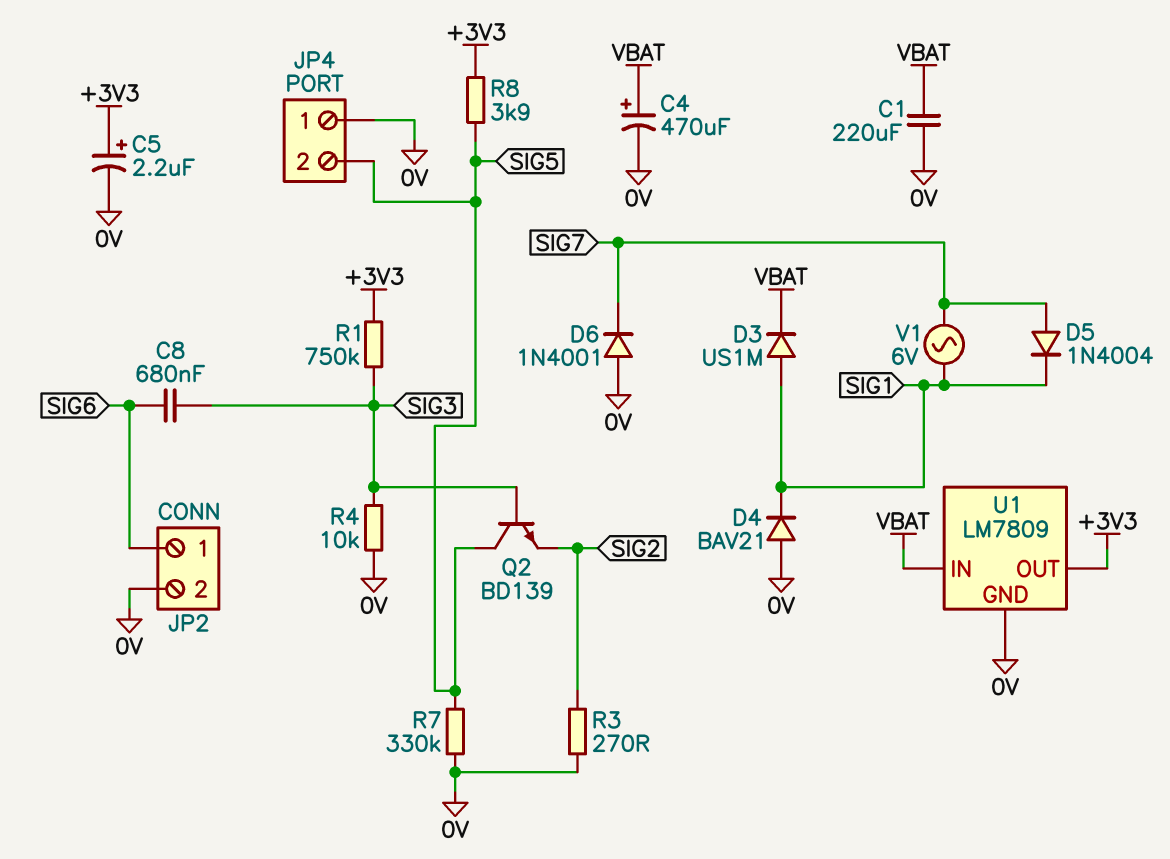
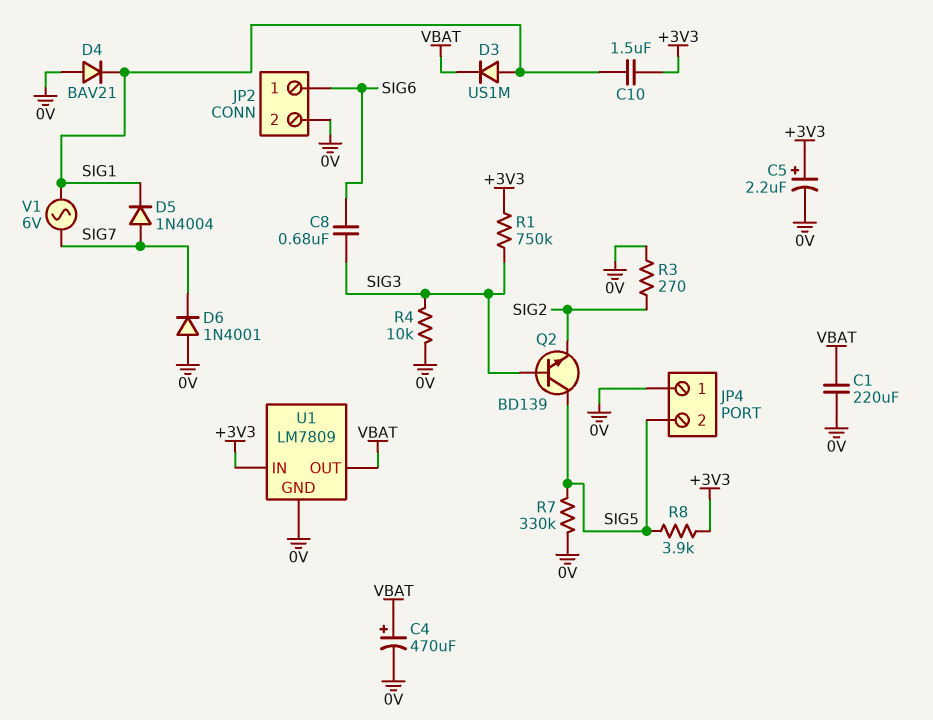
C10: none -> 1.5uF (+3V3, SIG1)
U1 pin IN: VBAT -> +3V3
U1 pin OUT: +3V3 -> VBAT

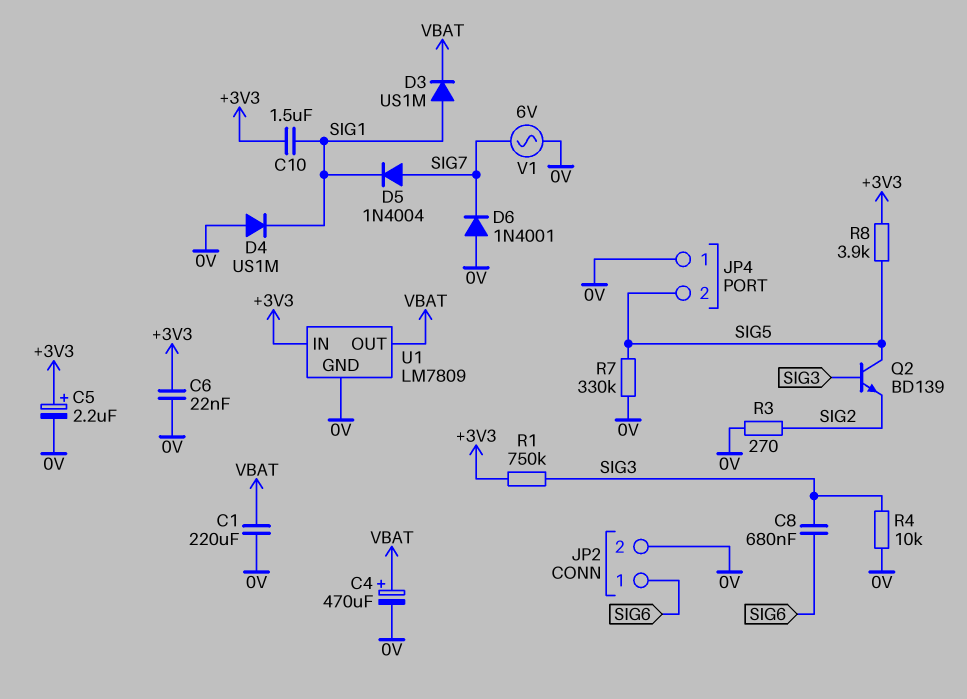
C6: none -> 22nF (+3V3, 0V)
D4: diode BAV21 (A 0V, K SIG1) -> diode US1M (A 0V, K SIG1)
V1: AC 6V (SIG1, SIG7) -> AC 6V (0V, SIG7)

